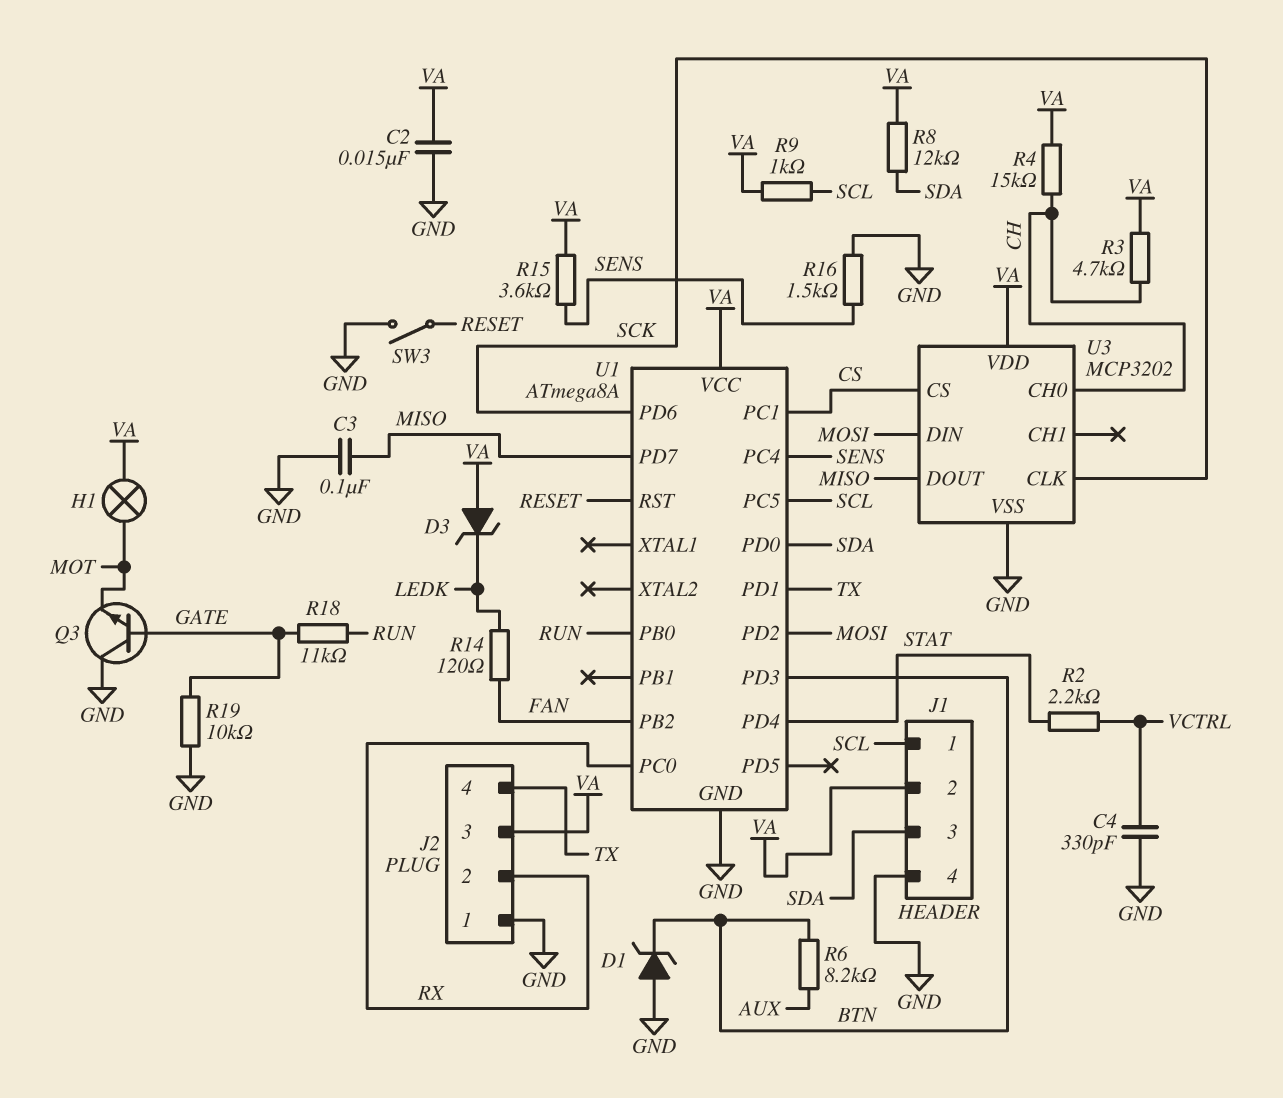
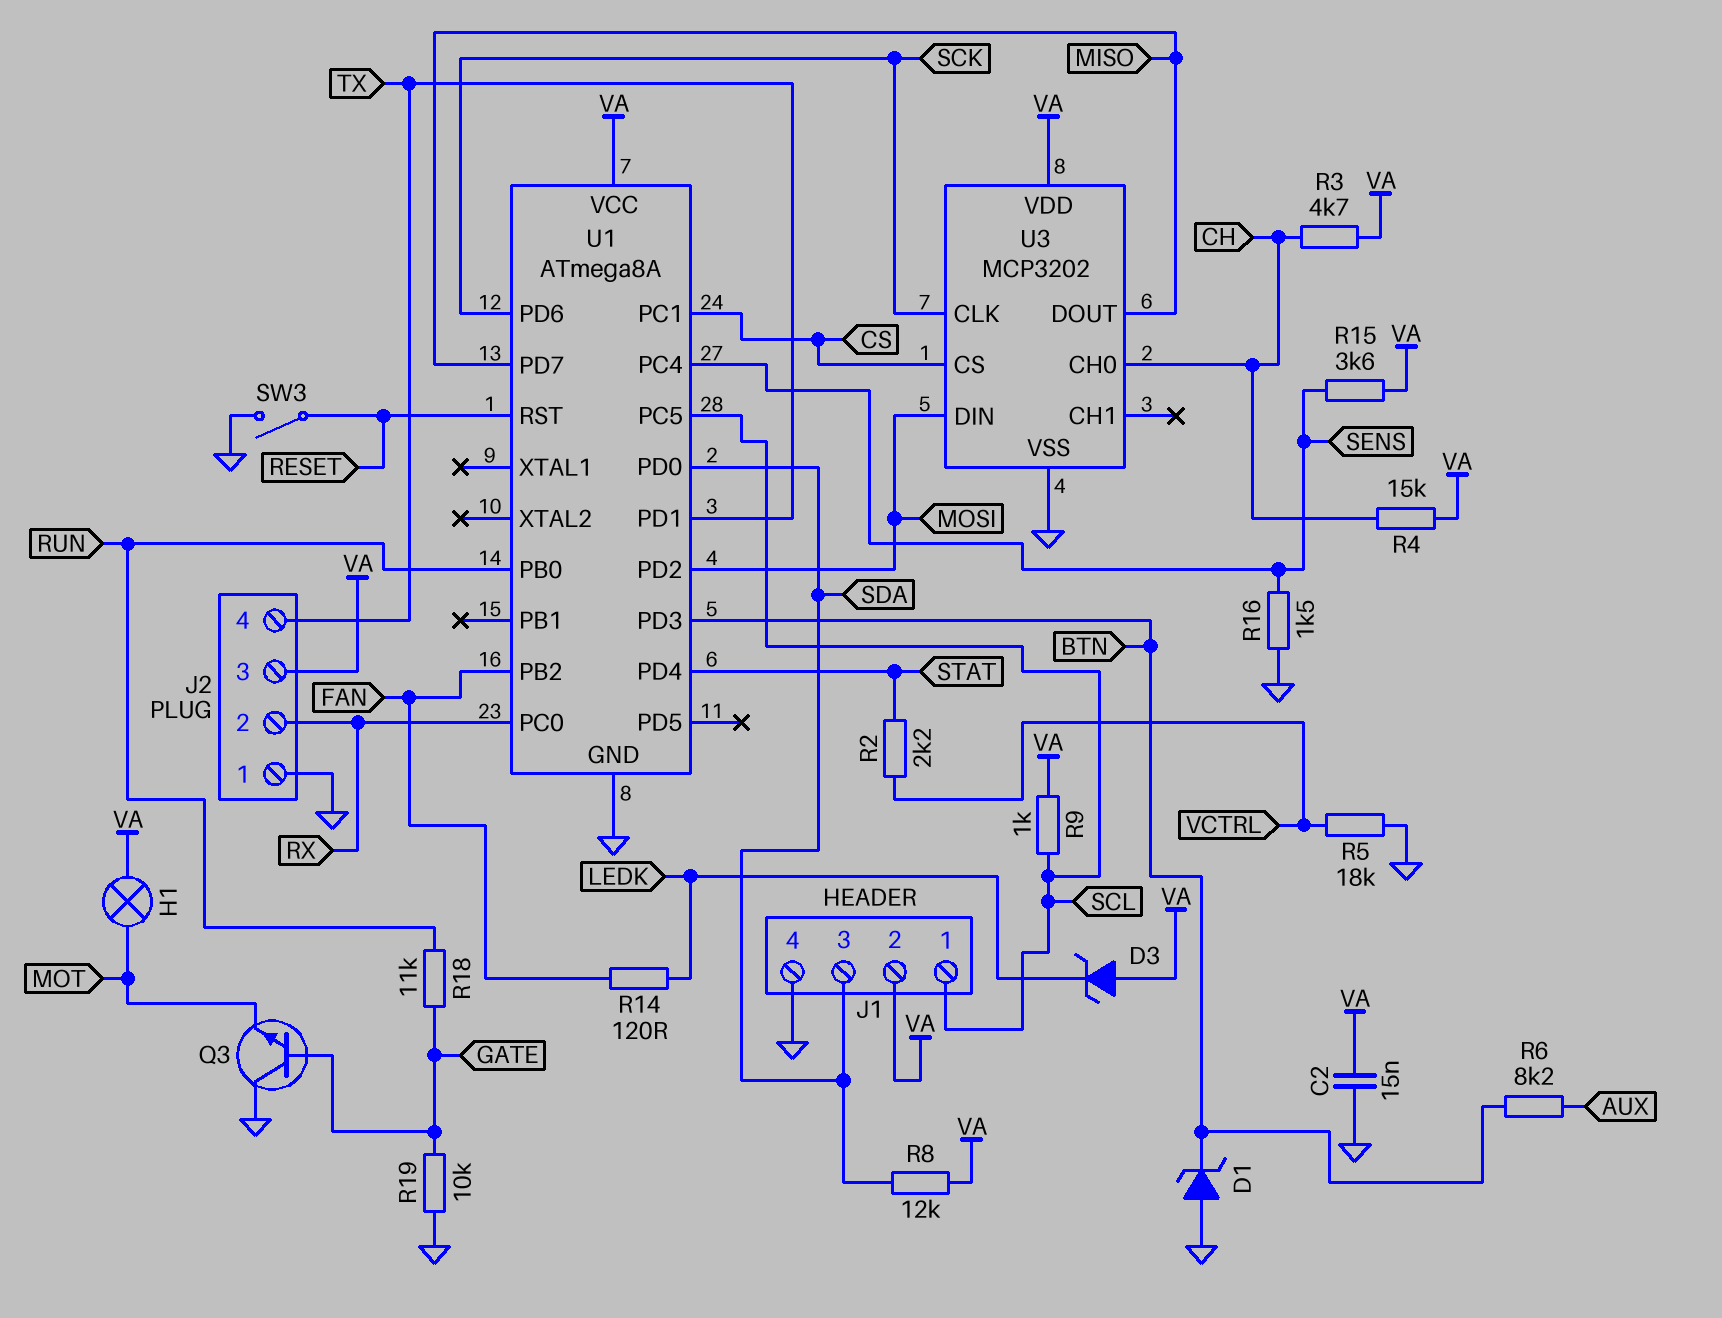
C3: 100nF (GND, MISO) -> none
C4: 330pF (GND, VCTRL) -> none
R5: none -> 18k (GND, VCTRL)

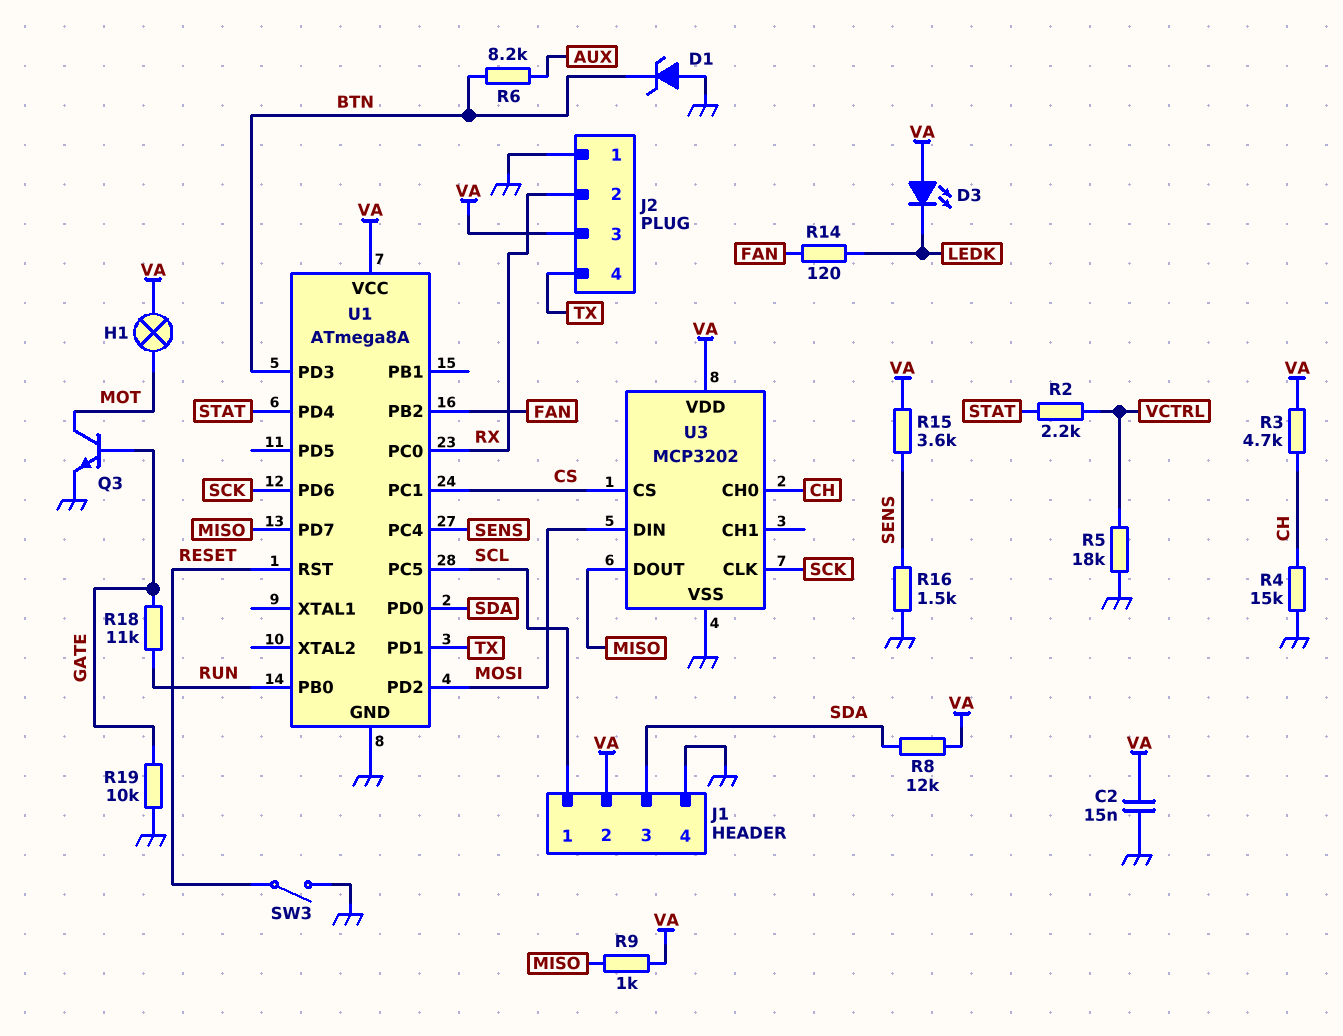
D3: zener (A VA, K LEDK) -> LED (A VA, K LEDK)
Q3: NPN (B GATE, C GND, E MOT) -> NPN (B GATE, C MOT, E GND)
R4: 15k (CH, VA) -> 15k (CH, GND)
R9: 1k (SCL, VA) -> 1k (MISO, VA)

